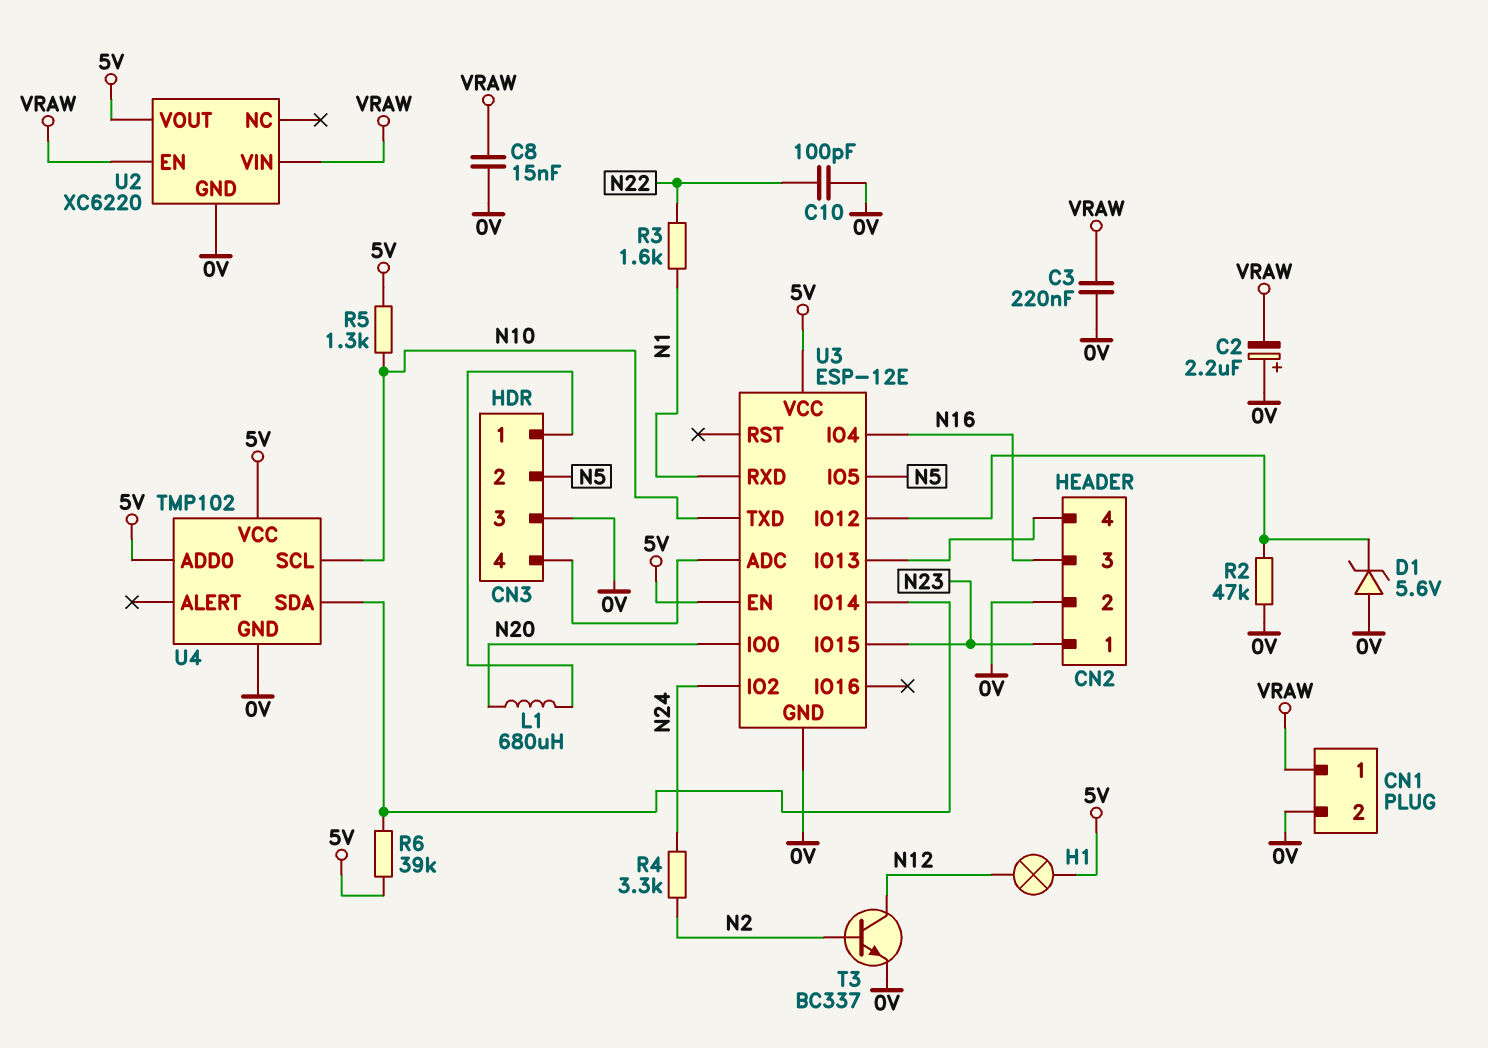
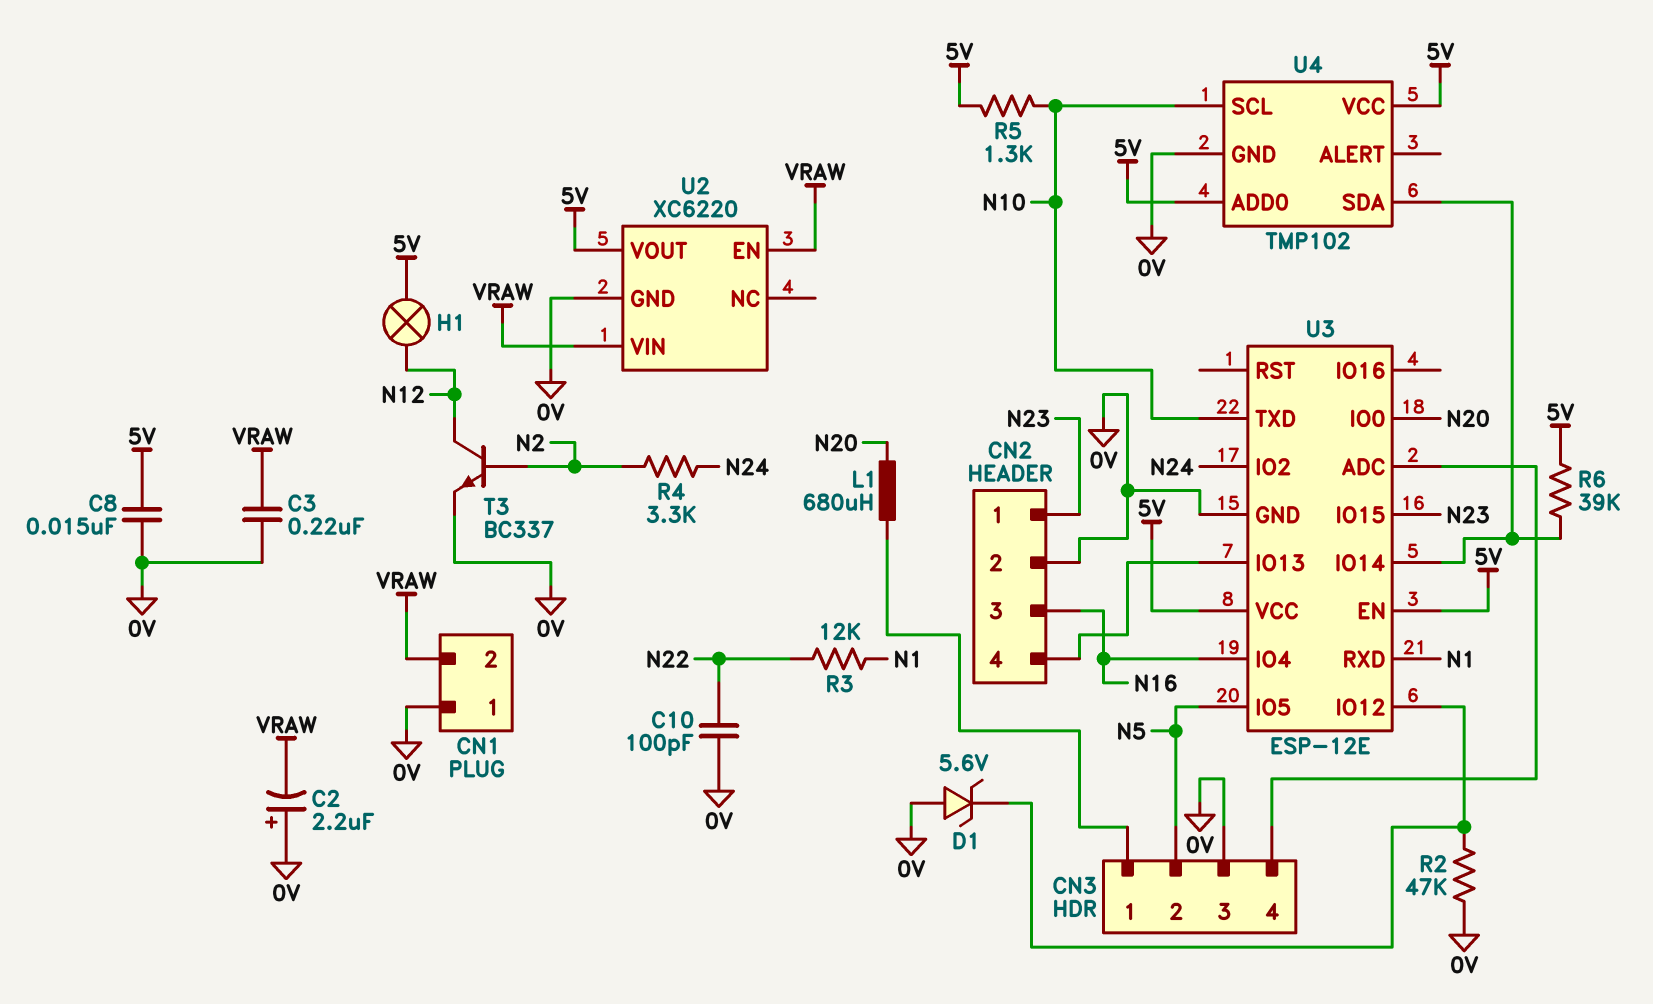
C8: 15nF (0V, VRAW) -> 15nF (0V, 5V)
CN1 pin 1: VRAW -> 0V
CN1 pin 2: 0V -> VRAW
R3: 1.6k (N1, N22) -> 12k (N1, N22)

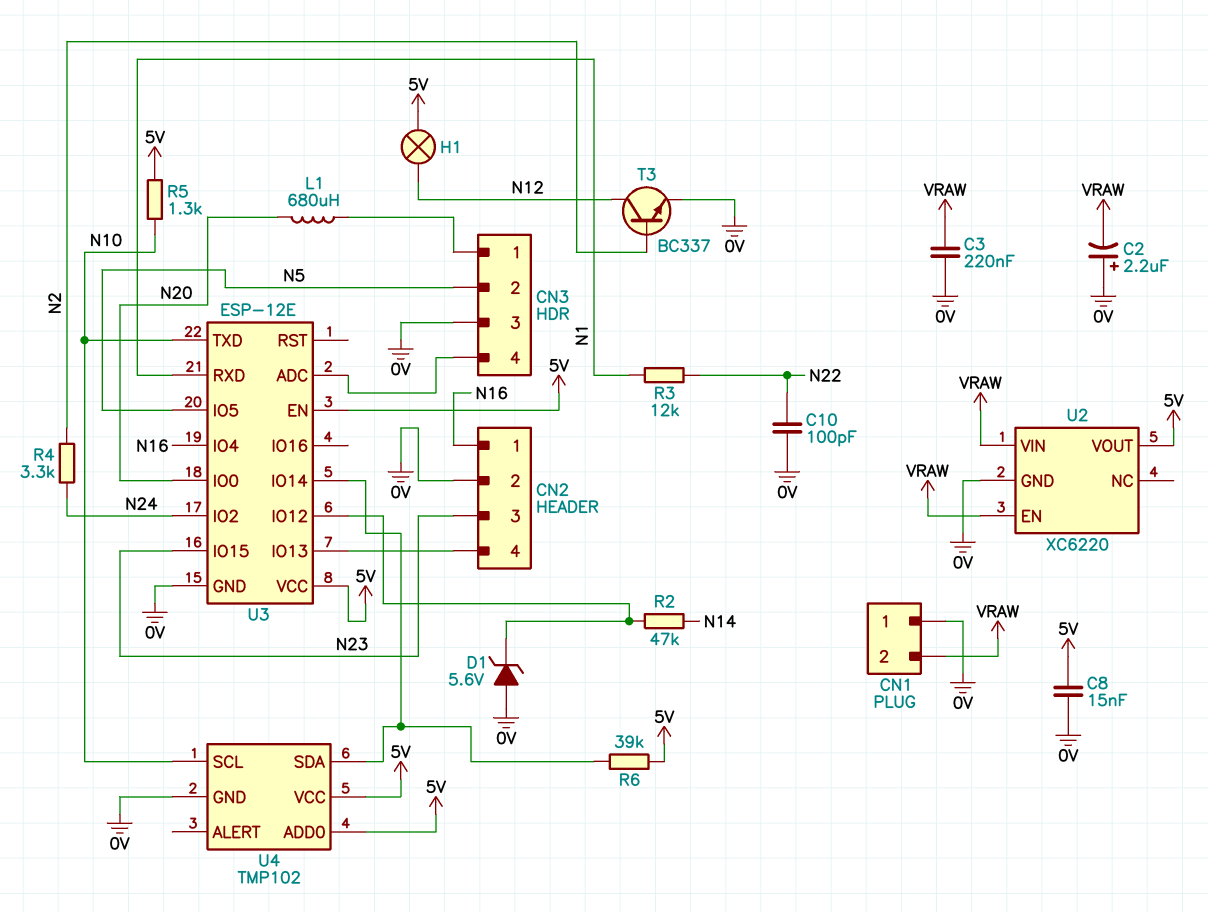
CN2 pin 1: N23 -> N16
CN2 pin 3: N16 -> N23
R2: 47k (0V, U3/IO12) -> 47k (N14, U3/IO12)

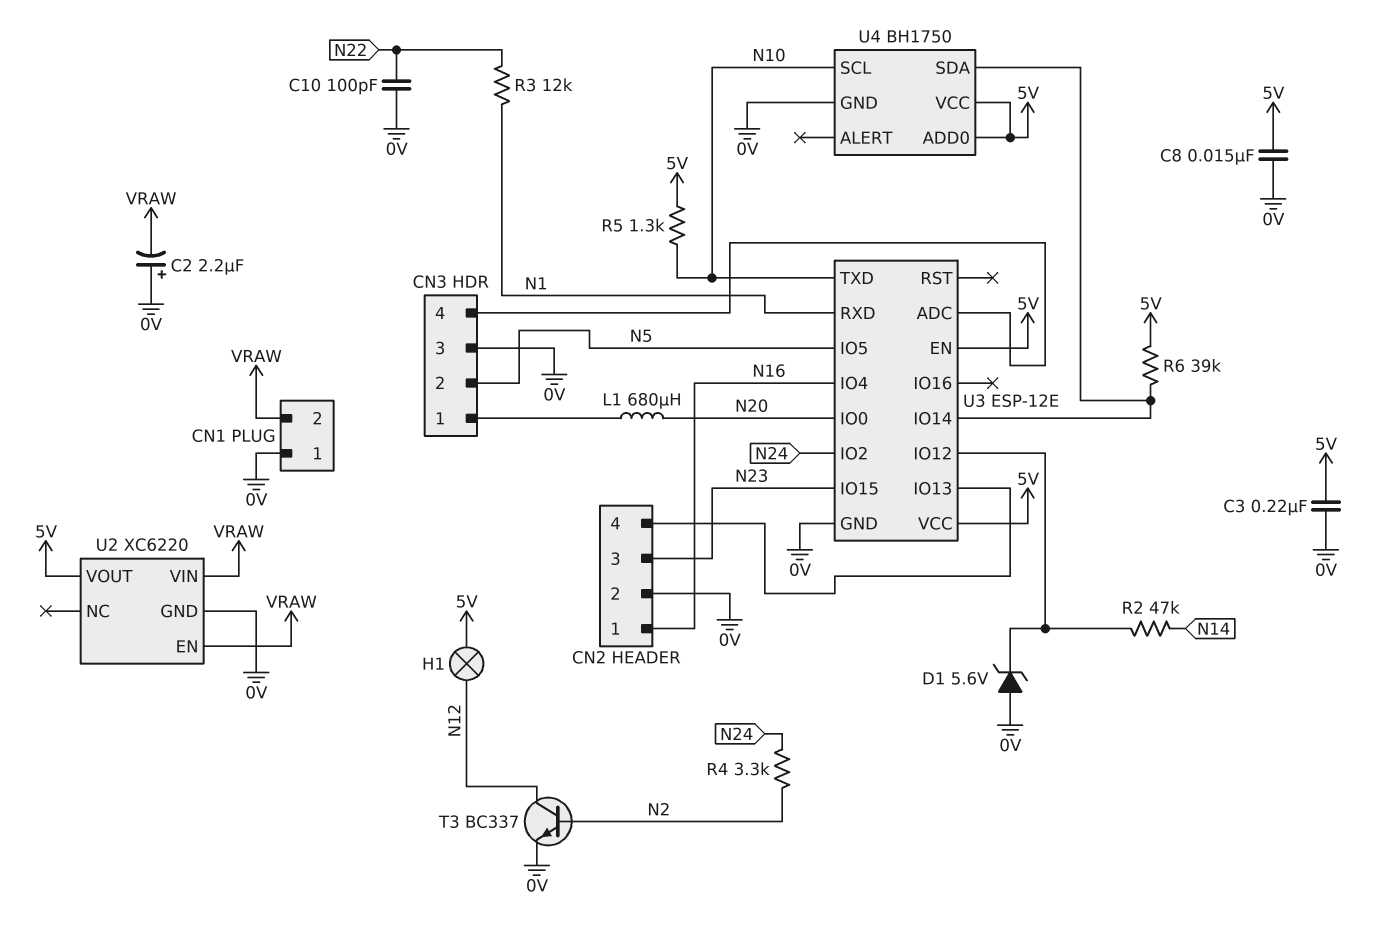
C3: 220nF (0V, VRAW) -> 220nF (0V, 5V)
U4: TMP102 -> BH1750

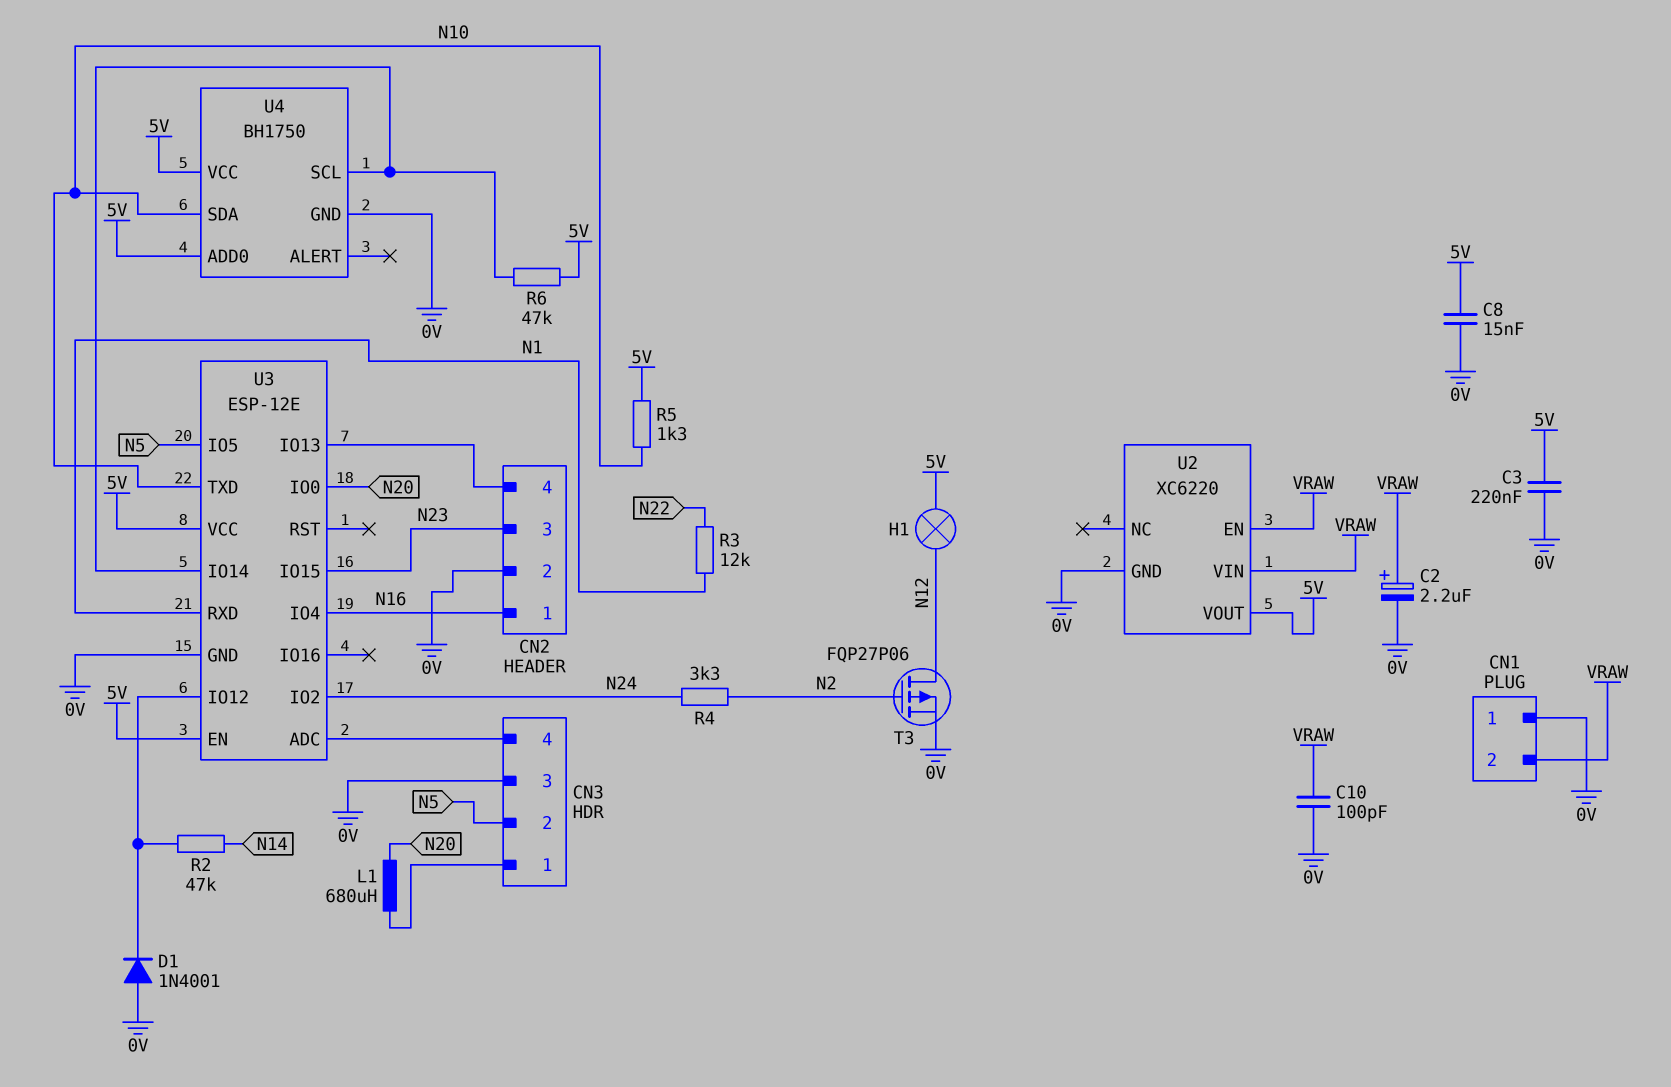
C2: 2.2uF (plus 0V, minus VRAW) -> 2.2uF (plus VRAW, minus 0V)
C10: 100pF (0V, N22) -> 100pF (0V, VRAW)
D1: zener 5.6V (A 0V, K U3/IO12) -> diode 1N4001 (A 0V, K U3/IO12)
R6: 39k (5V, U3/IO14) -> 47k (5V, U3/IO14)
T3: NPN BC337 (B N2, C N12, E 0V) -> PMOS FQP27P06 (G N2, D N12, S 0V)
U4 pin SCL: N10 -> U3/IO14
U4 pin SDA: U3/IO14 -> N10

